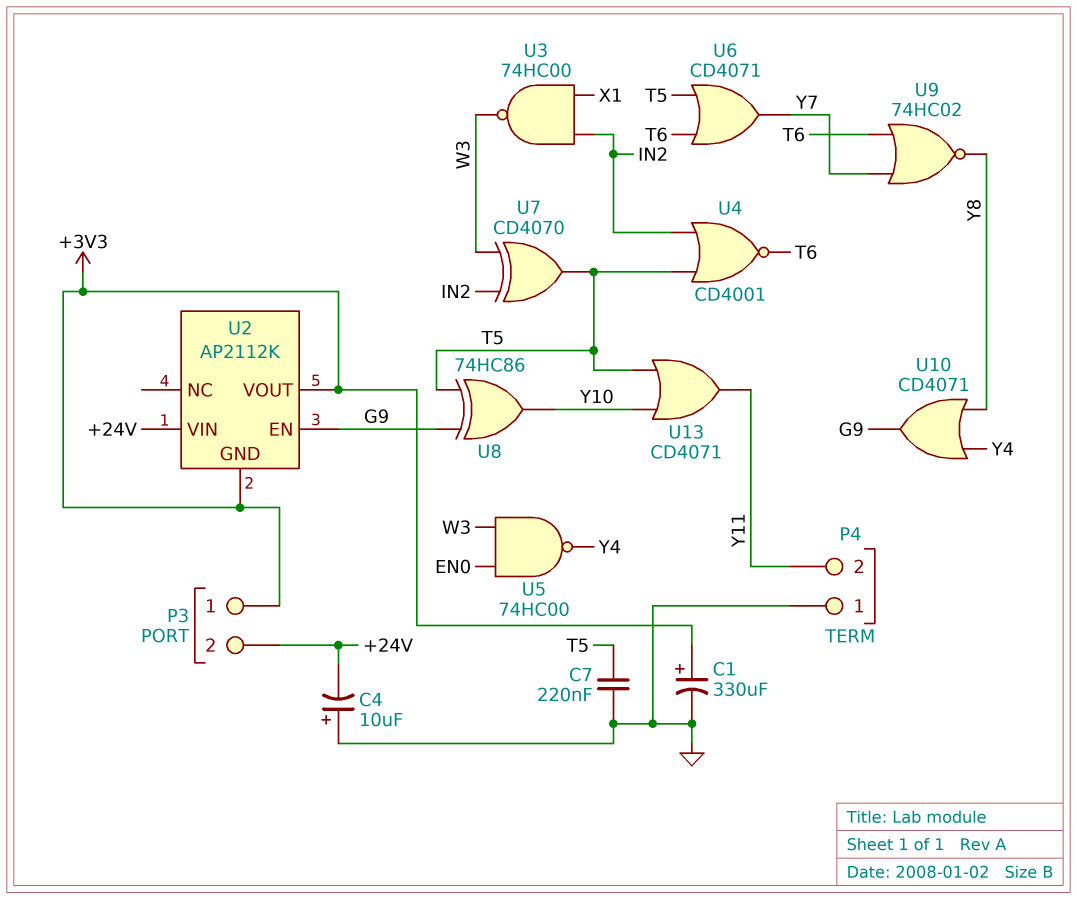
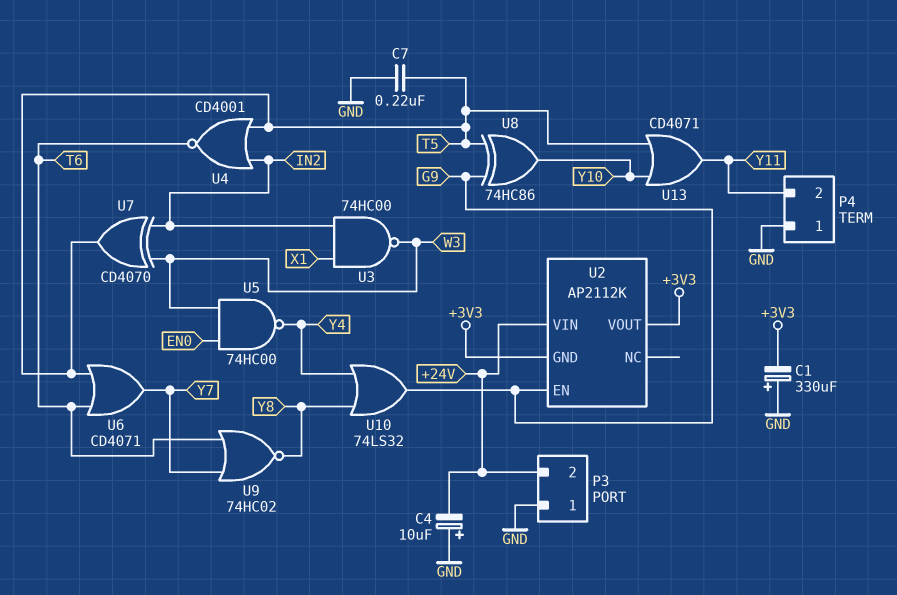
C1: 330uF (plus +3V3, minus GND) -> 330uF (plus GND, minus +3V3)
P3 pin 1: +3V3 -> GND
U10: OR CD4071 (in Y4, in Y8, out G9) -> OR 74LS32 (in Y4, in Y8, out G9)

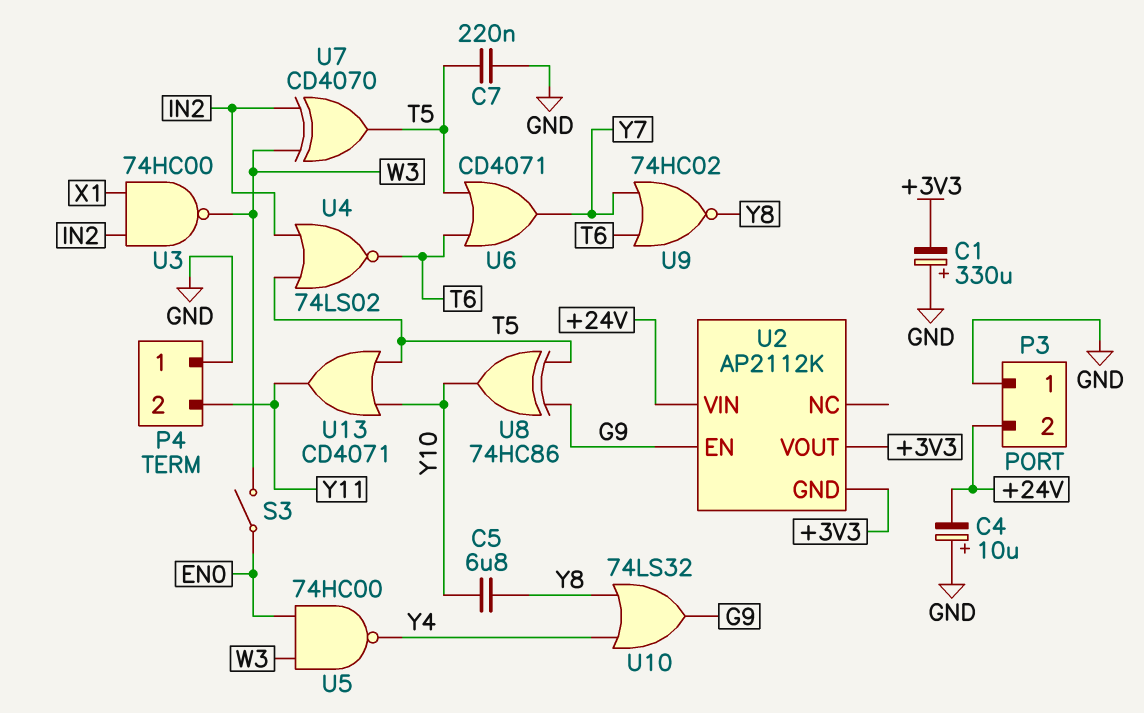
C5: none -> 6.8uF (Y8, Y10)
S3: none -> switch (EN0, W3)
U4: NOR CD4001 (in IN2, in T5, out T6) -> NOR 74LS02 (in IN2, in T5, out T6)

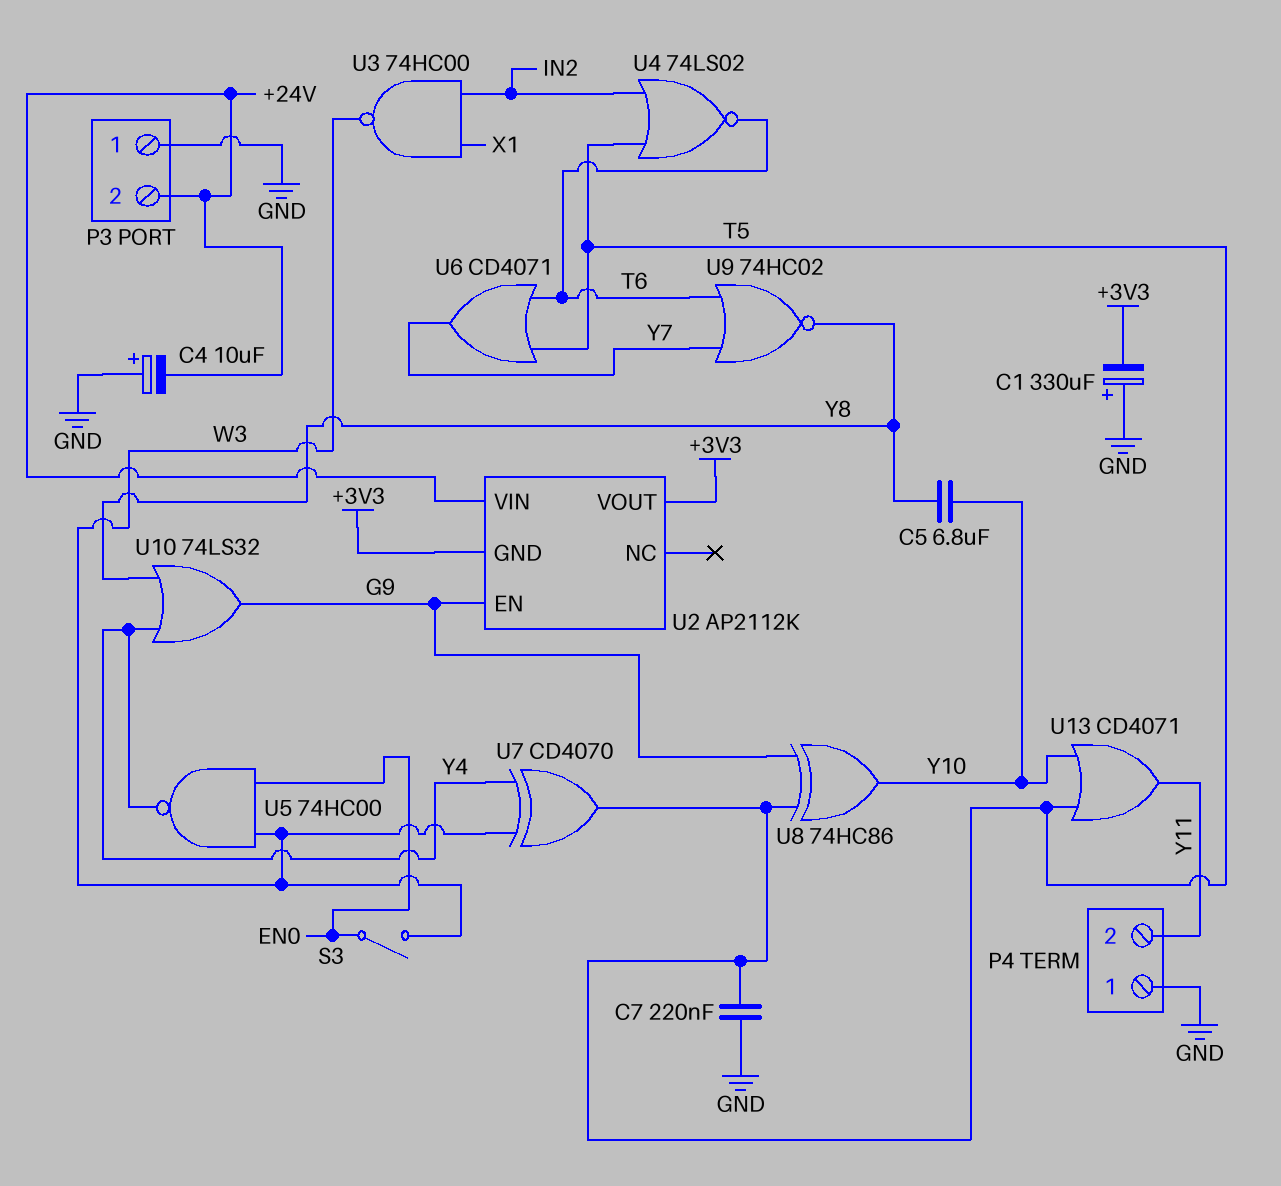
U7: XOR CD4070 (in IN2, in W3, out T5) -> XOR CD4070 (in W3, in Y4, out T5)

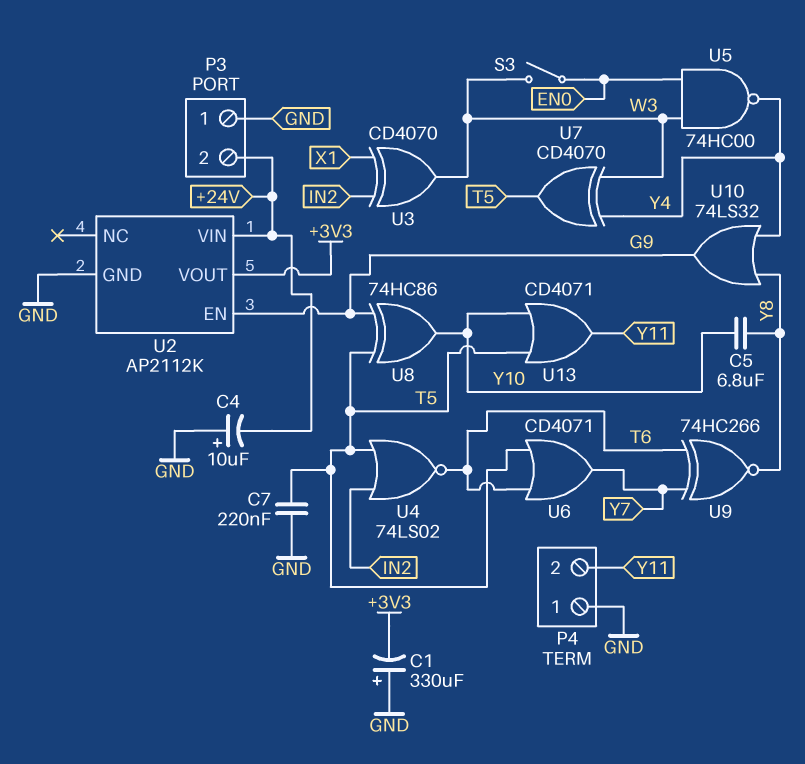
U2 pin GND: +3V3 -> GND
U3: NAND 74HC00 (in IN2, in X1, out W3) -> XOR CD4070 (in IN2, in X1, out W3)
U9: NOR 74HC02 (in T6, in Y7, out Y8) -> XNOR 74HC266 (in T6, in Y7, out Y8)

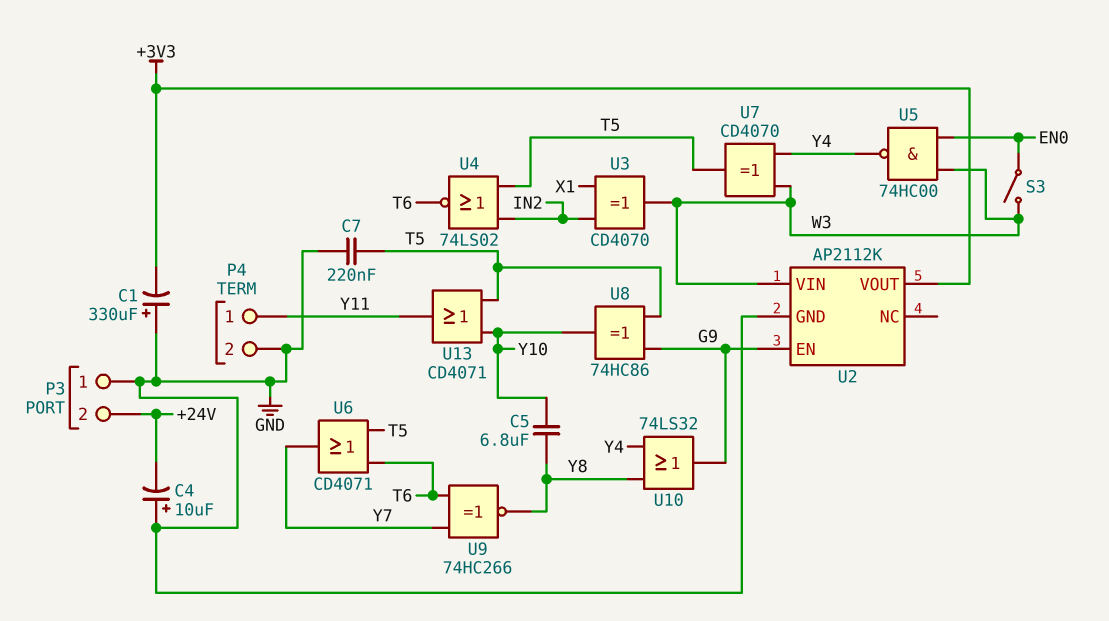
P4 pin 1: GND -> Y11
P4 pin 2: Y11 -> GND
U2 pin VIN: +24V -> W3

